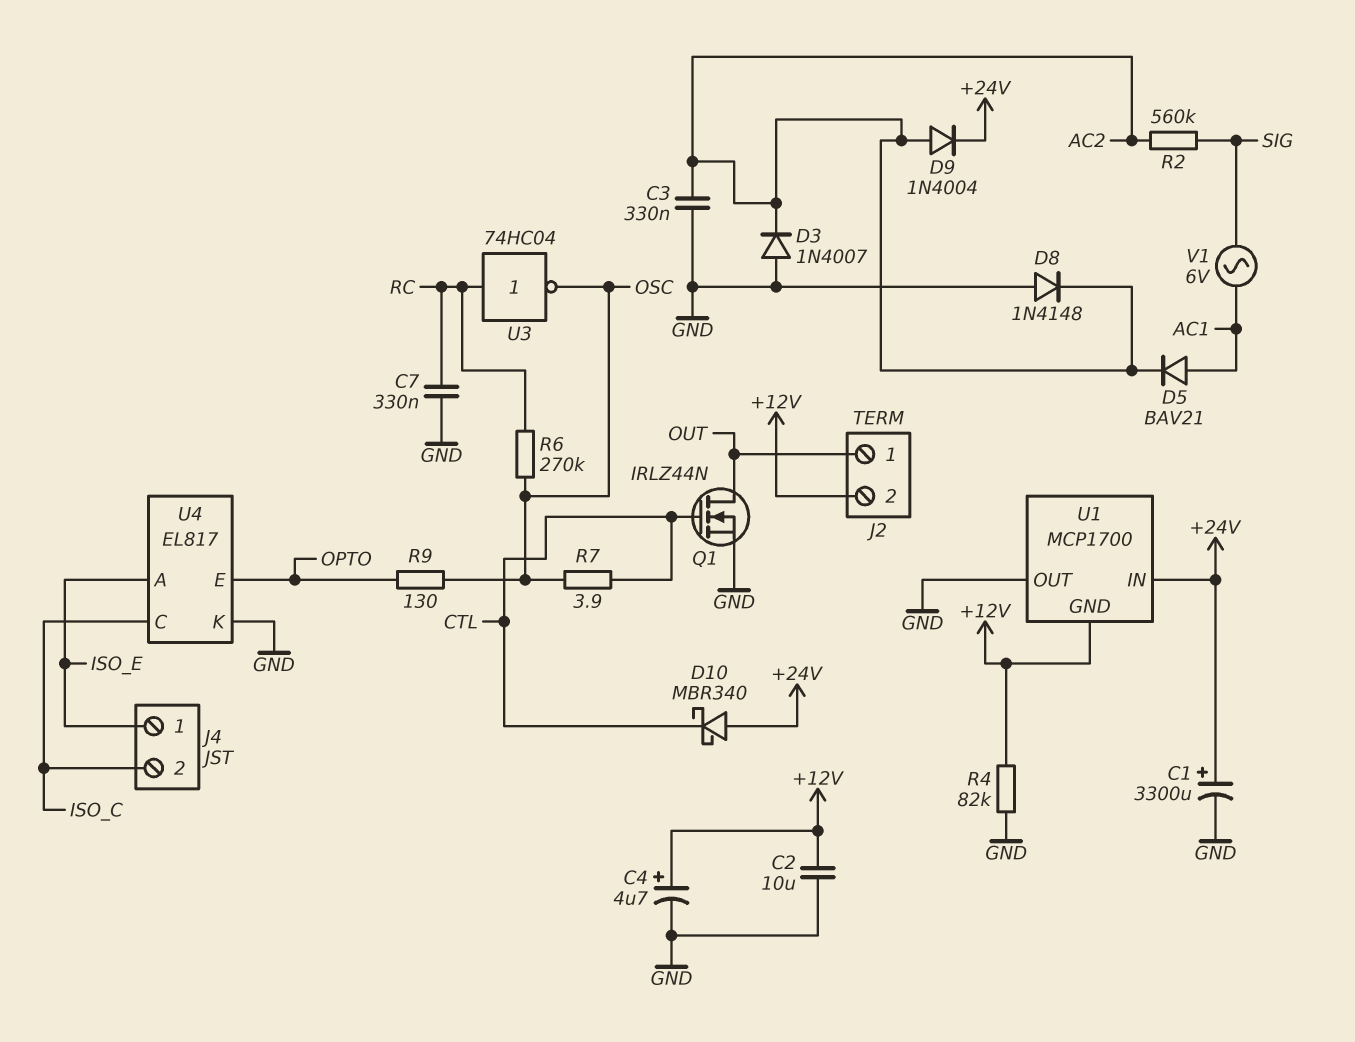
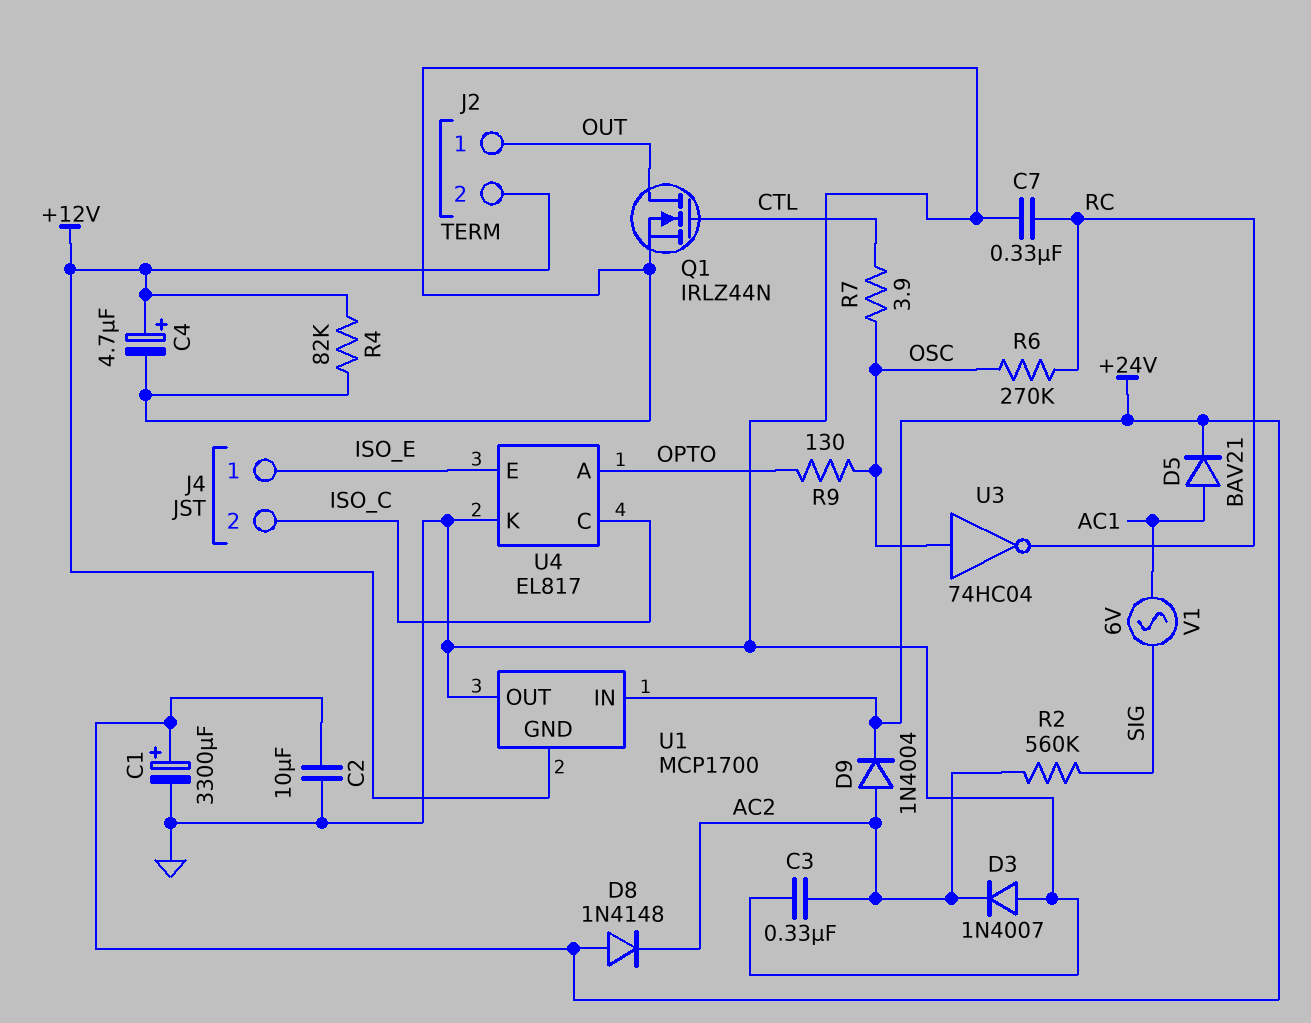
C2: 10uF (+12V, GND) -> 10uF (+24V, GND)
D5: diode BAV21 (A AC1, K AC2) -> diode BAV21 (A AC1, K +24V)
D8: diode 1N4148 (A GND, K AC2) -> diode 1N4148 (A +24V, K AC2)
D10: schottky MBR340 (A +24V, K CTL) -> none
U3: NOT 74HC04 (in RC, out OSC) -> NOT 74HC04 (in OSC, out RC)
U4 pin A: ISO_E -> OPTO
U4 pin E: OPTO -> ISO_E

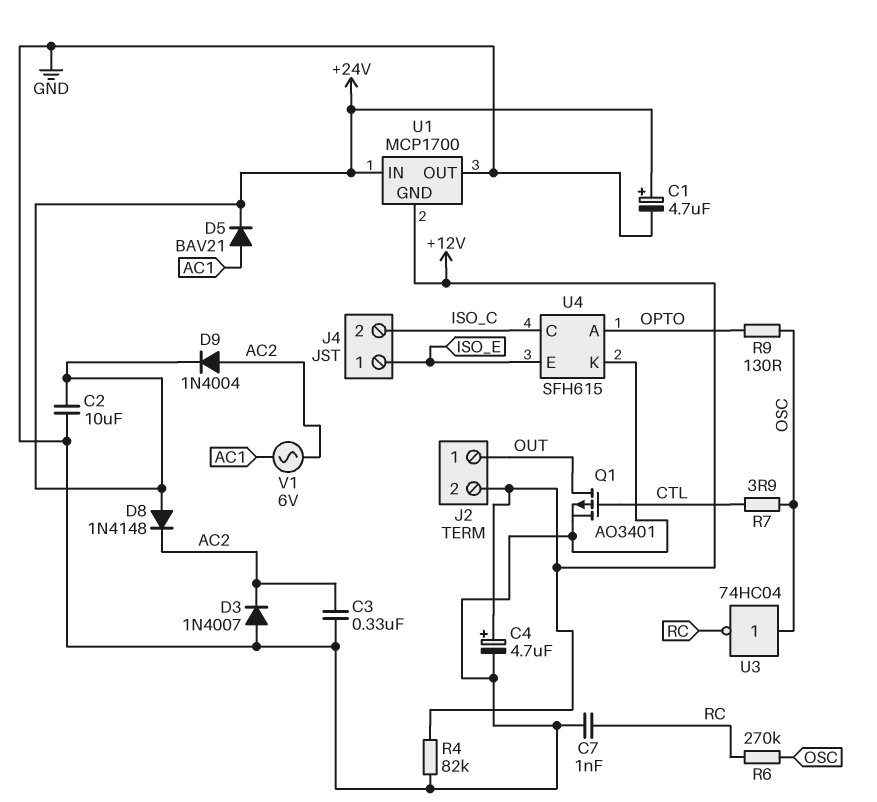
C1: 3300uF (plus +24V, minus GND) -> 4.7uF (plus +24V, minus GND)
C7: 330nF (GND, RC) -> 1nF (GND, RC)
Q1: NMOS IRLZ44N (G CTL, D OUT, S GND) -> PMOS AO3401 (G CTL, D OUT, S GND)
R2: 560k (AC2, SIG) -> none
U4: EL817 -> SFH615
V1: AC 6V (AC1, SIG) -> AC 6V (AC1, AC2)

